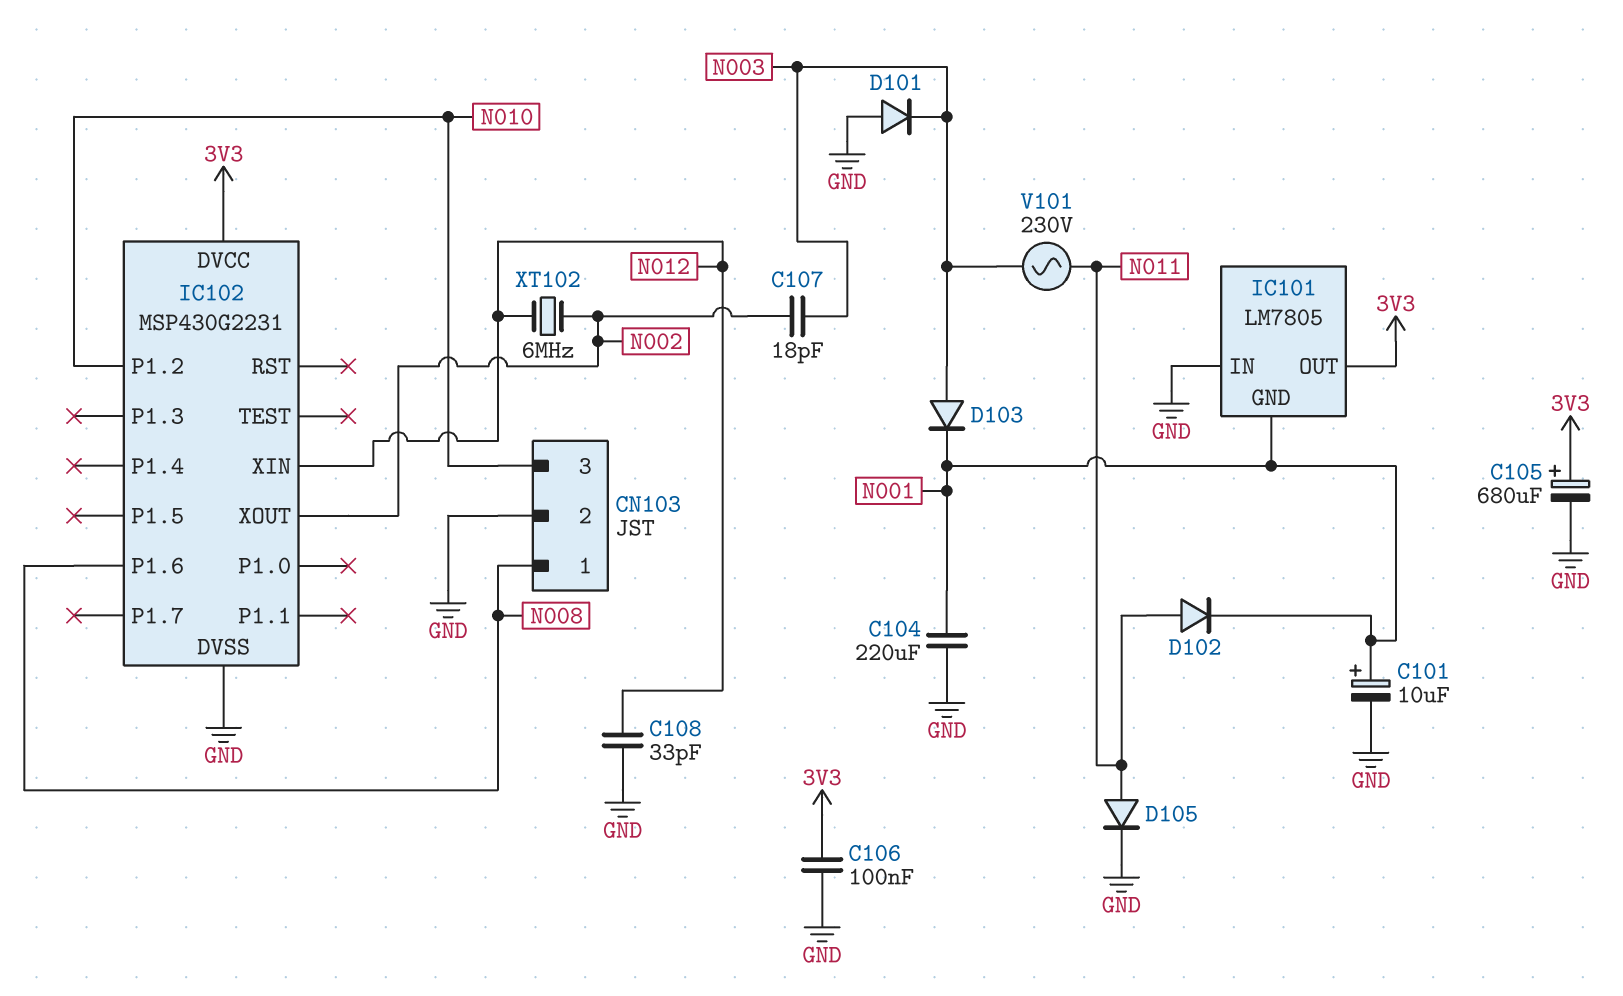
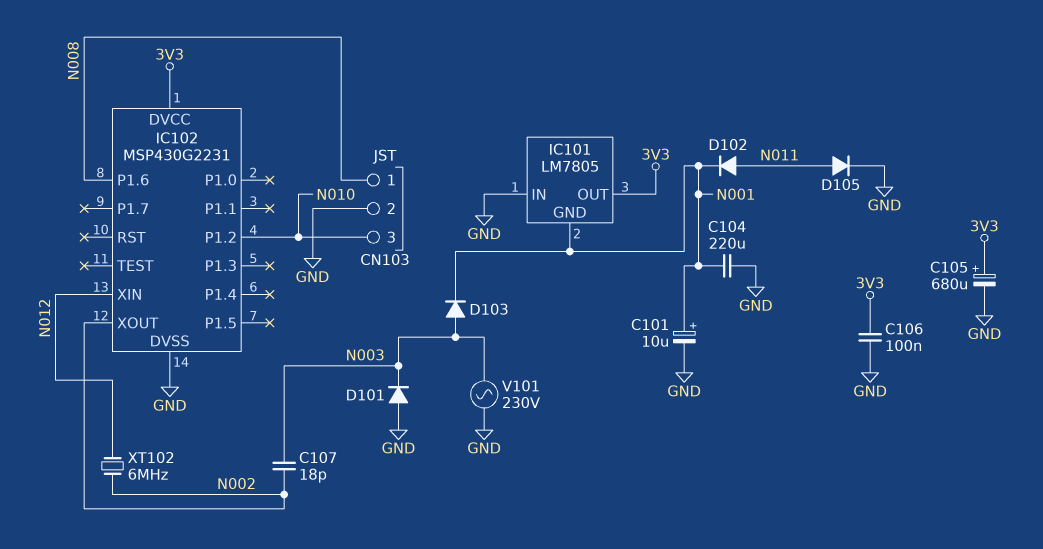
C108: 33pF (GND, N012) -> none
V101: AC 230V (N003, N011) -> AC 230V (GND, N003)

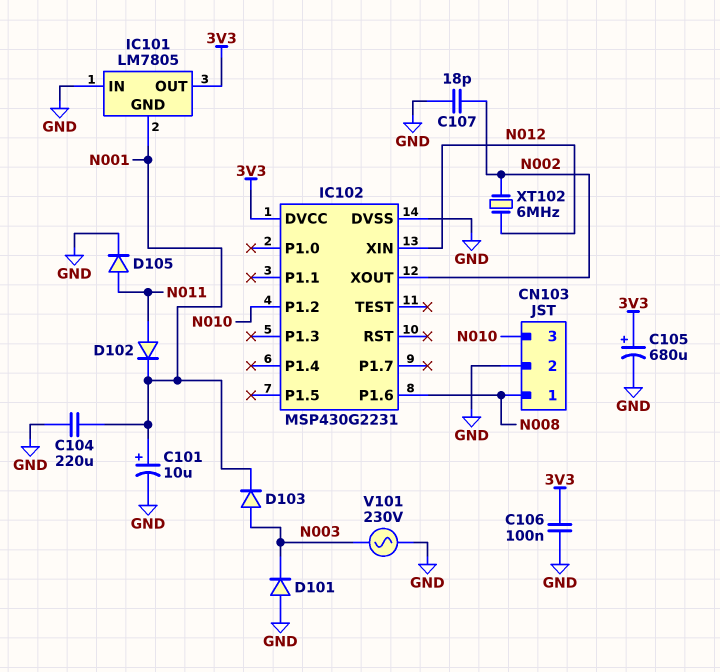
C107: 18pF (N002, N003) -> 18pF (GND, N002)

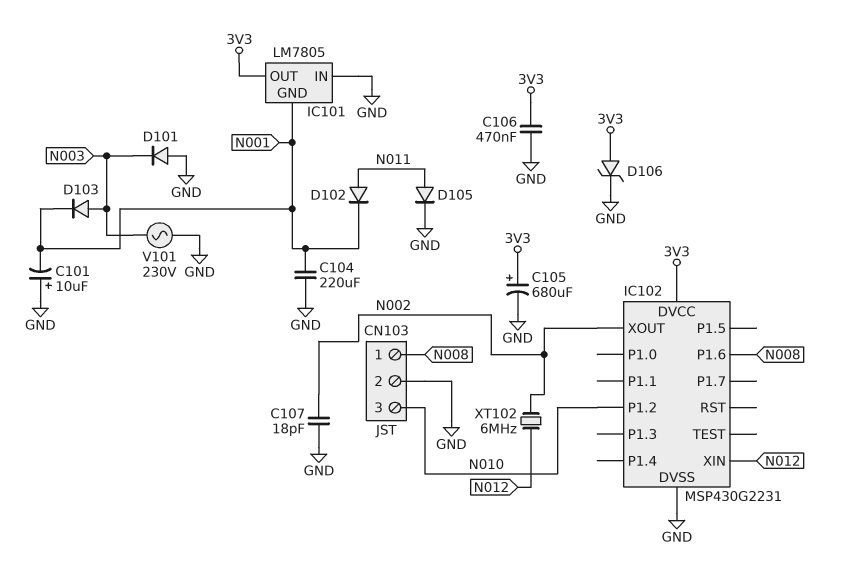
C101: 10uF (plus N001, minus GND) -> 10uF (plus GND, minus N001)
C106: 100nF (3V3, GND) -> 470nF (3V3, GND)
D106: none -> zener (A 3V3, K GND)

